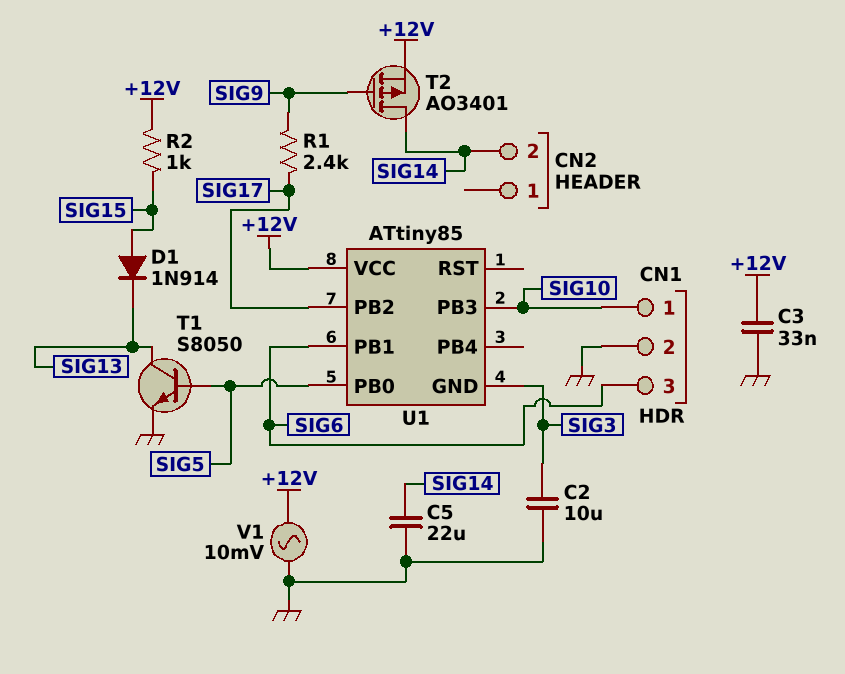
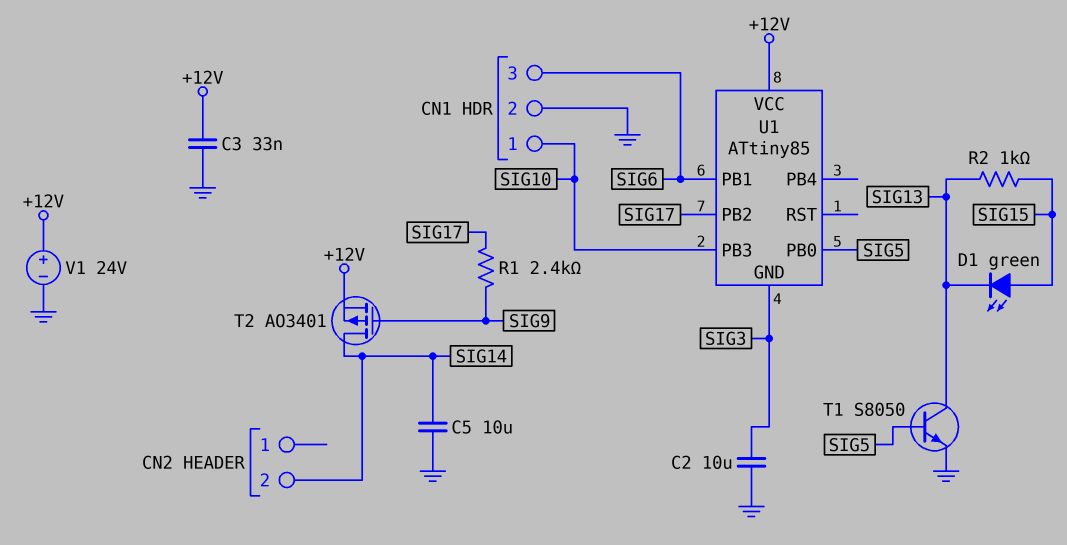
C5: 22uF (GND, SIG14) -> 10uF (GND, SIG14)
D1: diode 1N914 (A SIG15, K SIG13) -> LED green (A SIG15, K SIG13)
R2: 1k (+12V, SIG15) -> 1k (SIG13, SIG15)
V1: AC 10mV (+12V, GND) -> 24V (plus +12V, minus GND)

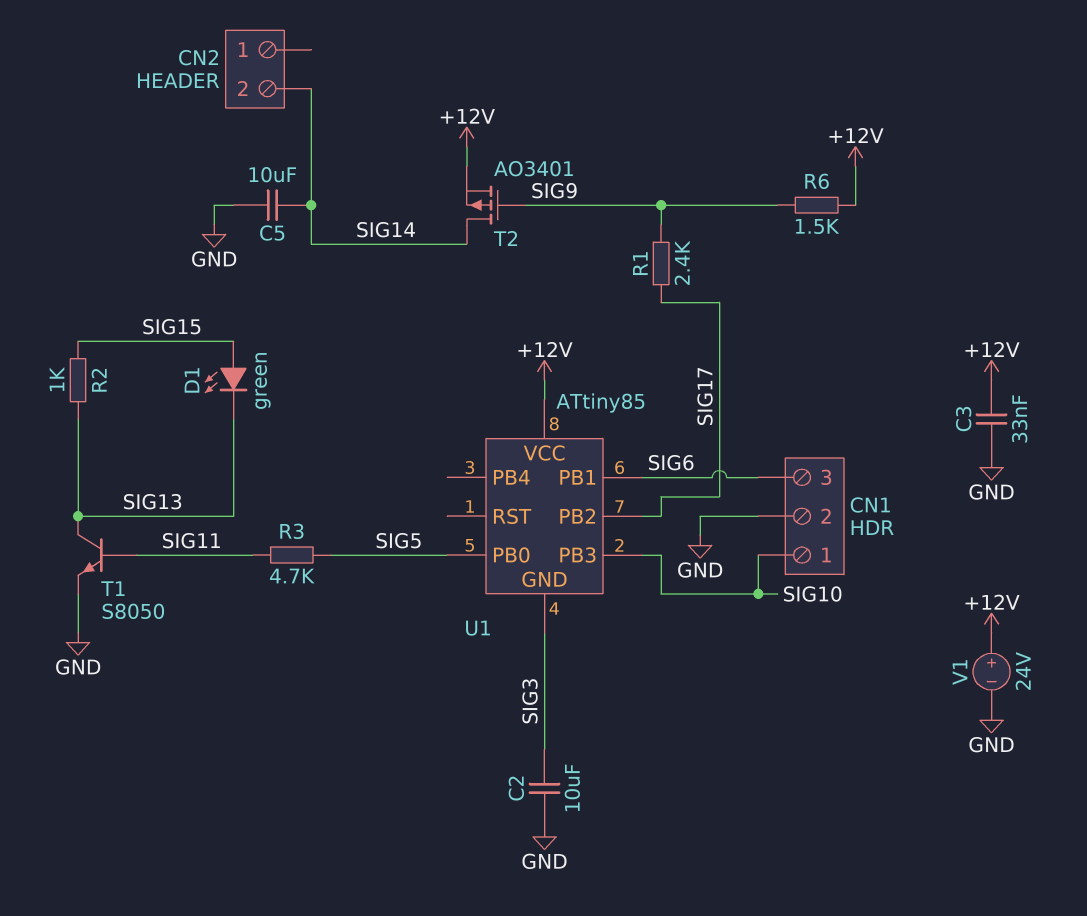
R3: none -> 4.7k (SIG5, SIG11)
R6: none -> 1.5k (+12V, SIG9)
T1: NPN S8050 (B SIG5, C SIG13, E GND) -> NPN S8050 (B SIG11, C SIG13, E GND)

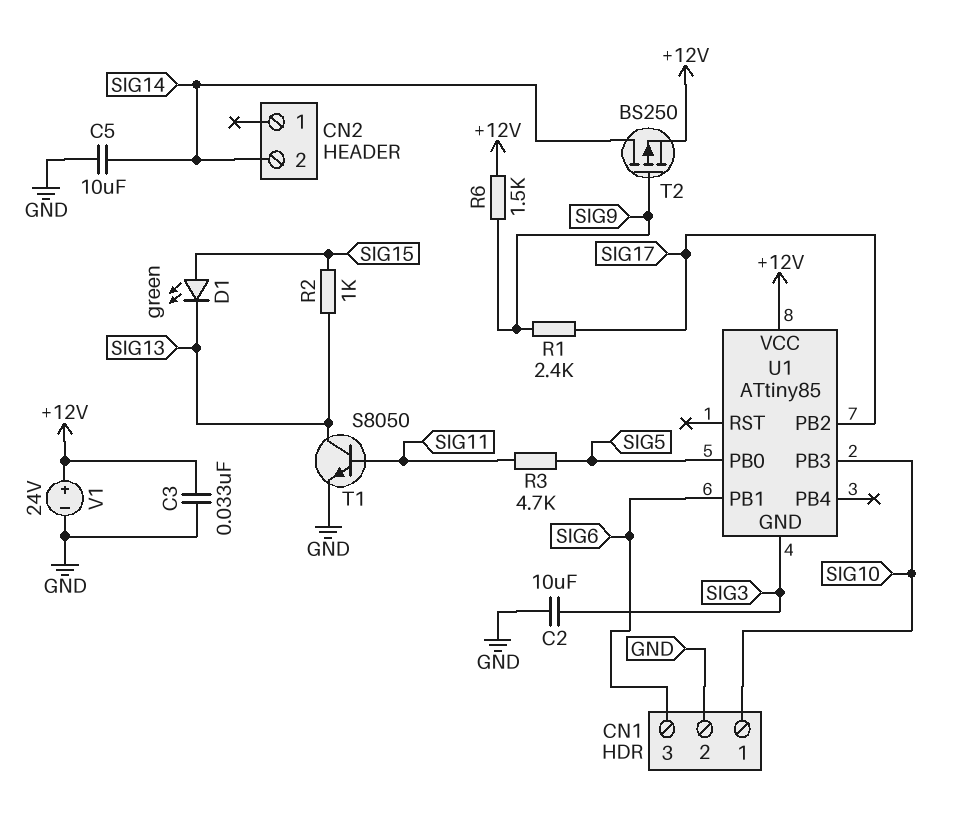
T2: PMOS AO3401 (G SIG9, D SIG14, S +12V) -> PMOS BS250 (G SIG9, D SIG14, S +12V)

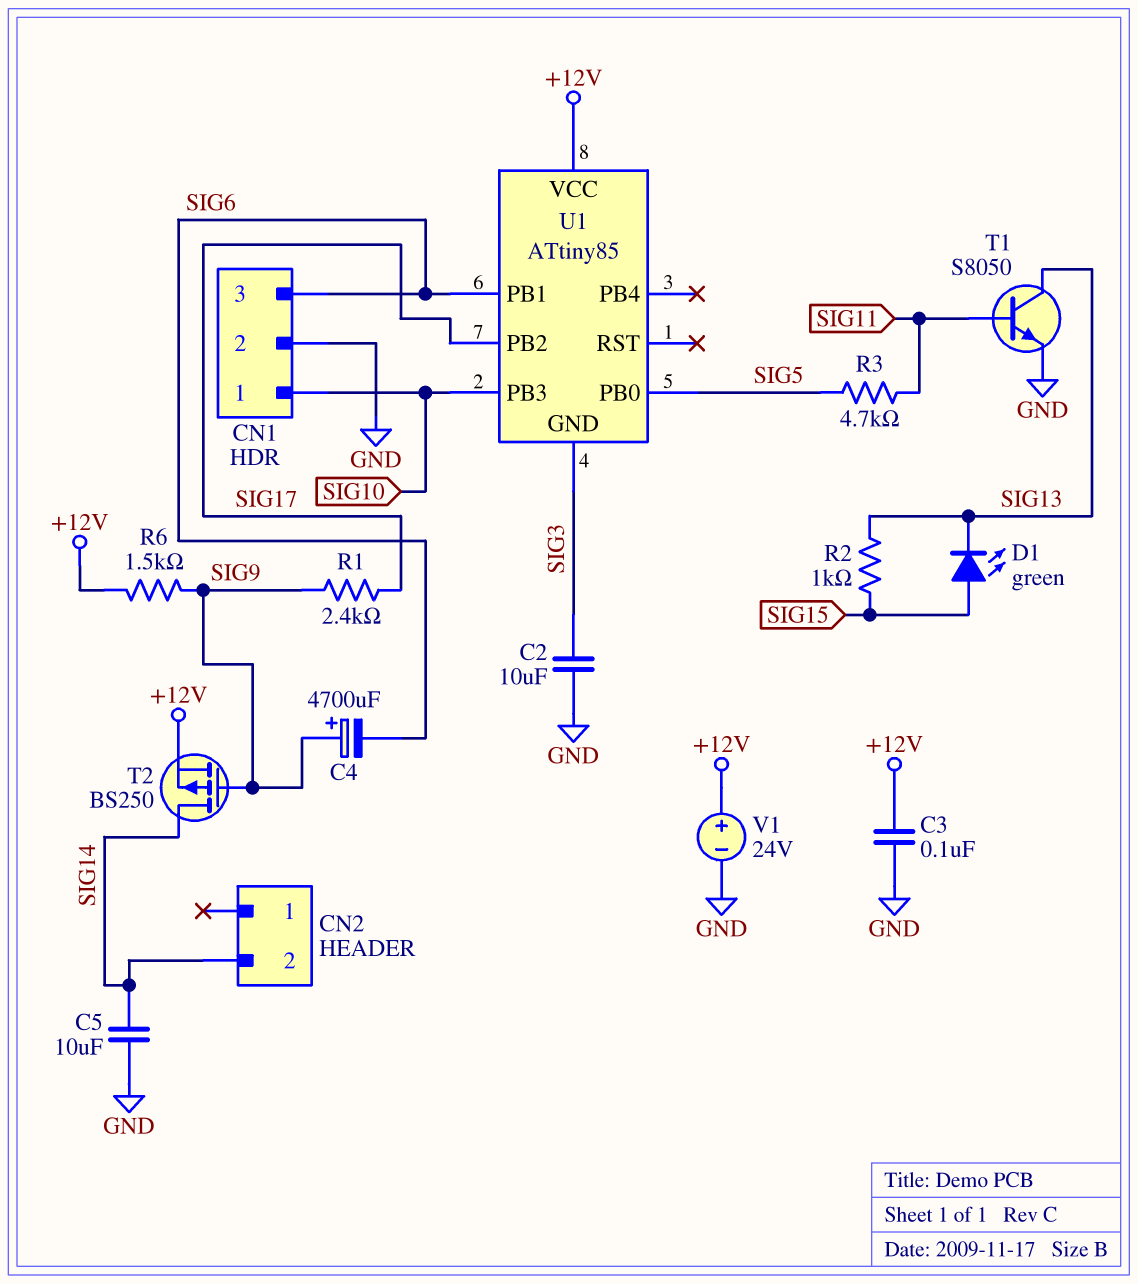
C3: 33nF (+12V, GND) -> 100nF (+12V, GND)
C4: none -> 4700uF (plus SIG9, minus SIG6)

